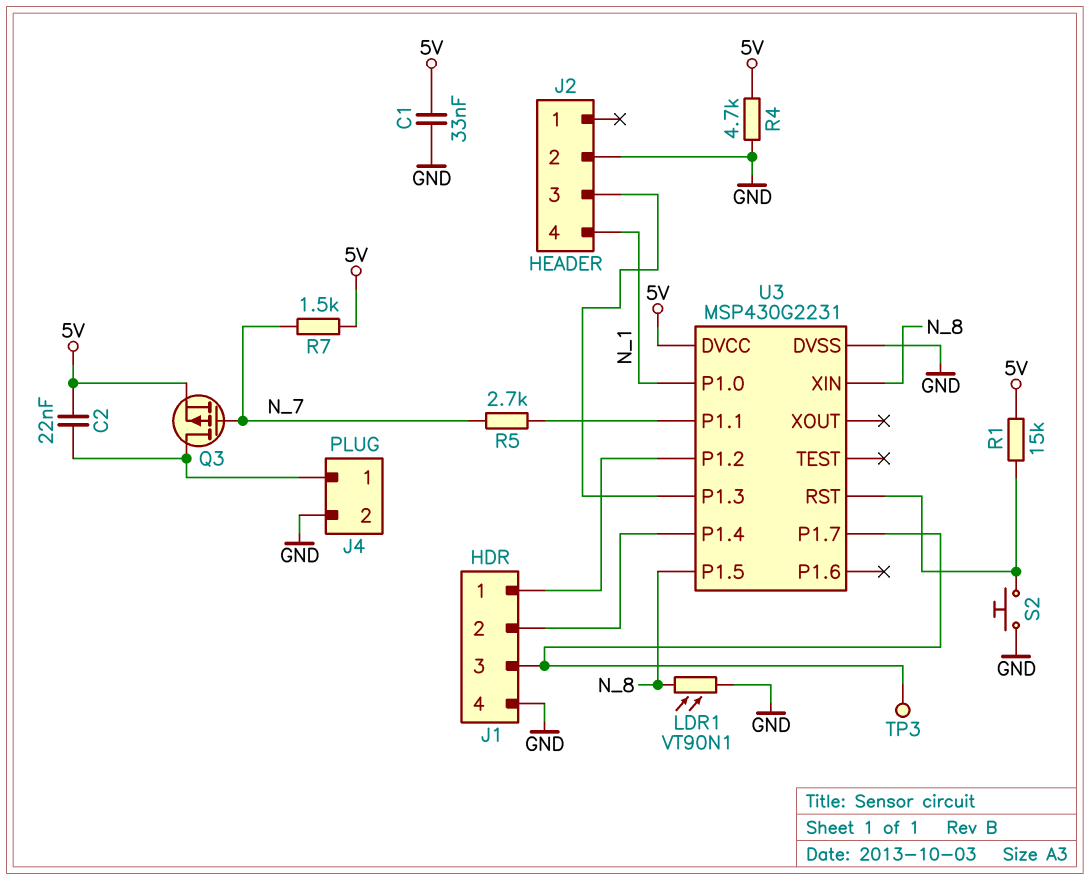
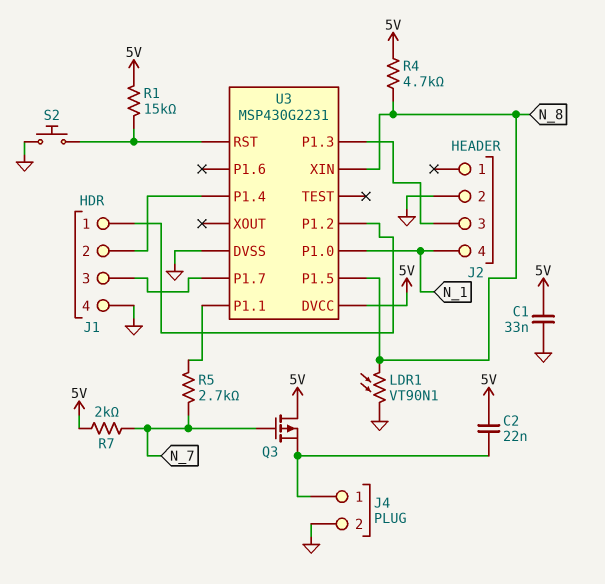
Q3: PMOS (G N_7, D J4/1, S 5V) -> PMOS (G N_7, D 5V, S J4/1)
R4: 4.7k (5V, GND) -> 4.7k (5V, N_8)
R7: 1.5k (5V, N_7) -> 2k (5V, N_7)
TP3: test point (J1/3) -> none

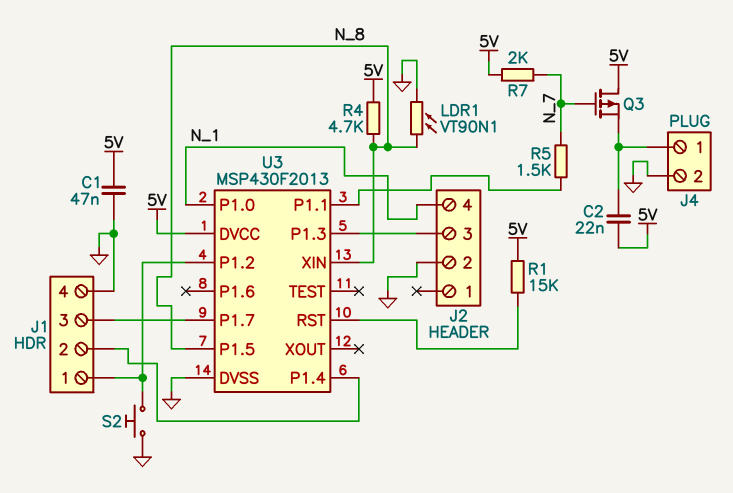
C1: 33nF (5V, GND) -> 47nF (5V, GND)
R5: 2.7k (N_7, U3/P1.1) -> 1.5k (N_7, U3/P1.1)
S2: button (GND, U3/RST) -> button (GND, J1/1)
U3: MSP430G2231 -> MSP430F2013

